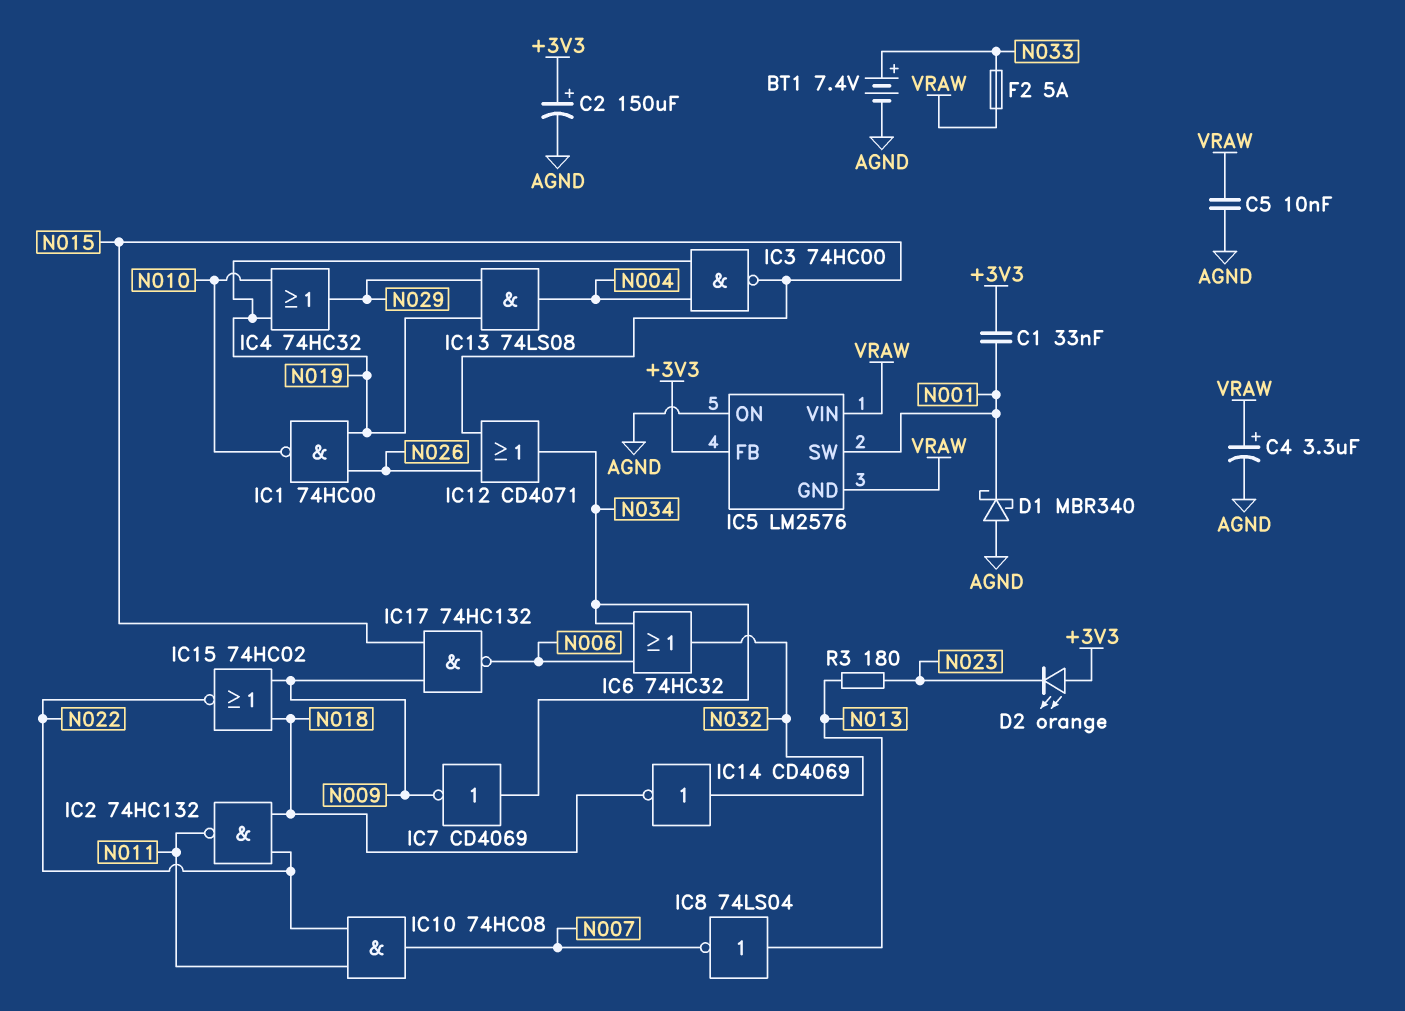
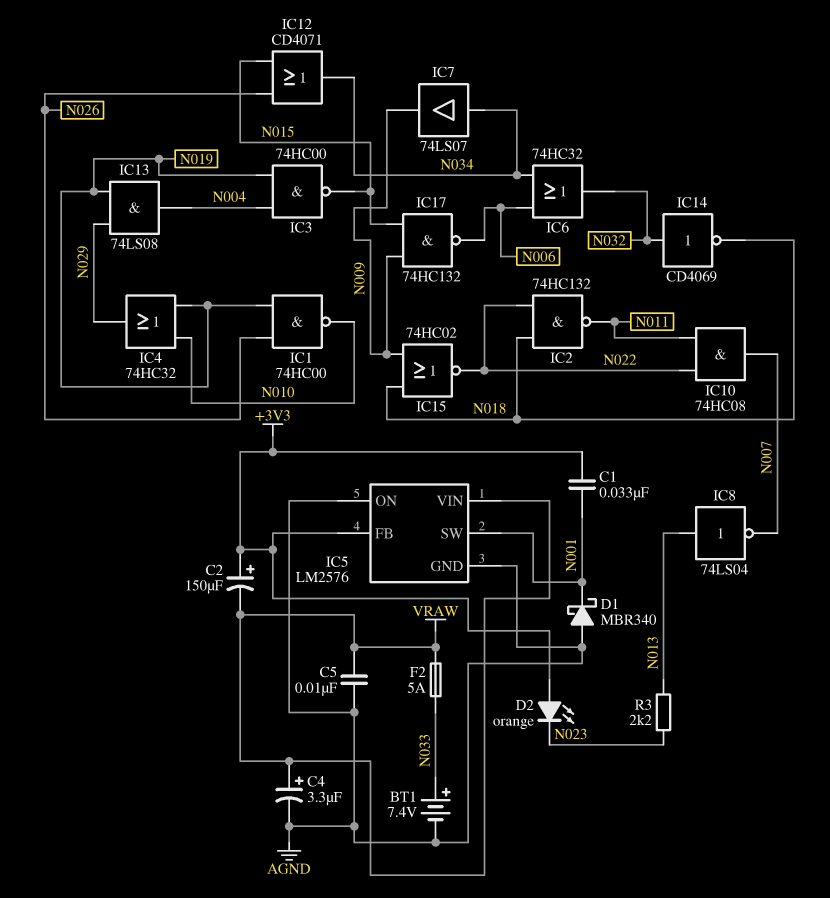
C2: 150uF (plus +3V3, minus AGND) -> 150uF (plus +3V3, minus VRAW)
IC5 pin GND: VRAW -> AGND
IC7: NOT CD4069 (in N034, out N009) -> buffer 74LS07 (in N034, out N009)
R3: 180 (N013, N023) -> 2.2k (N013, N023)

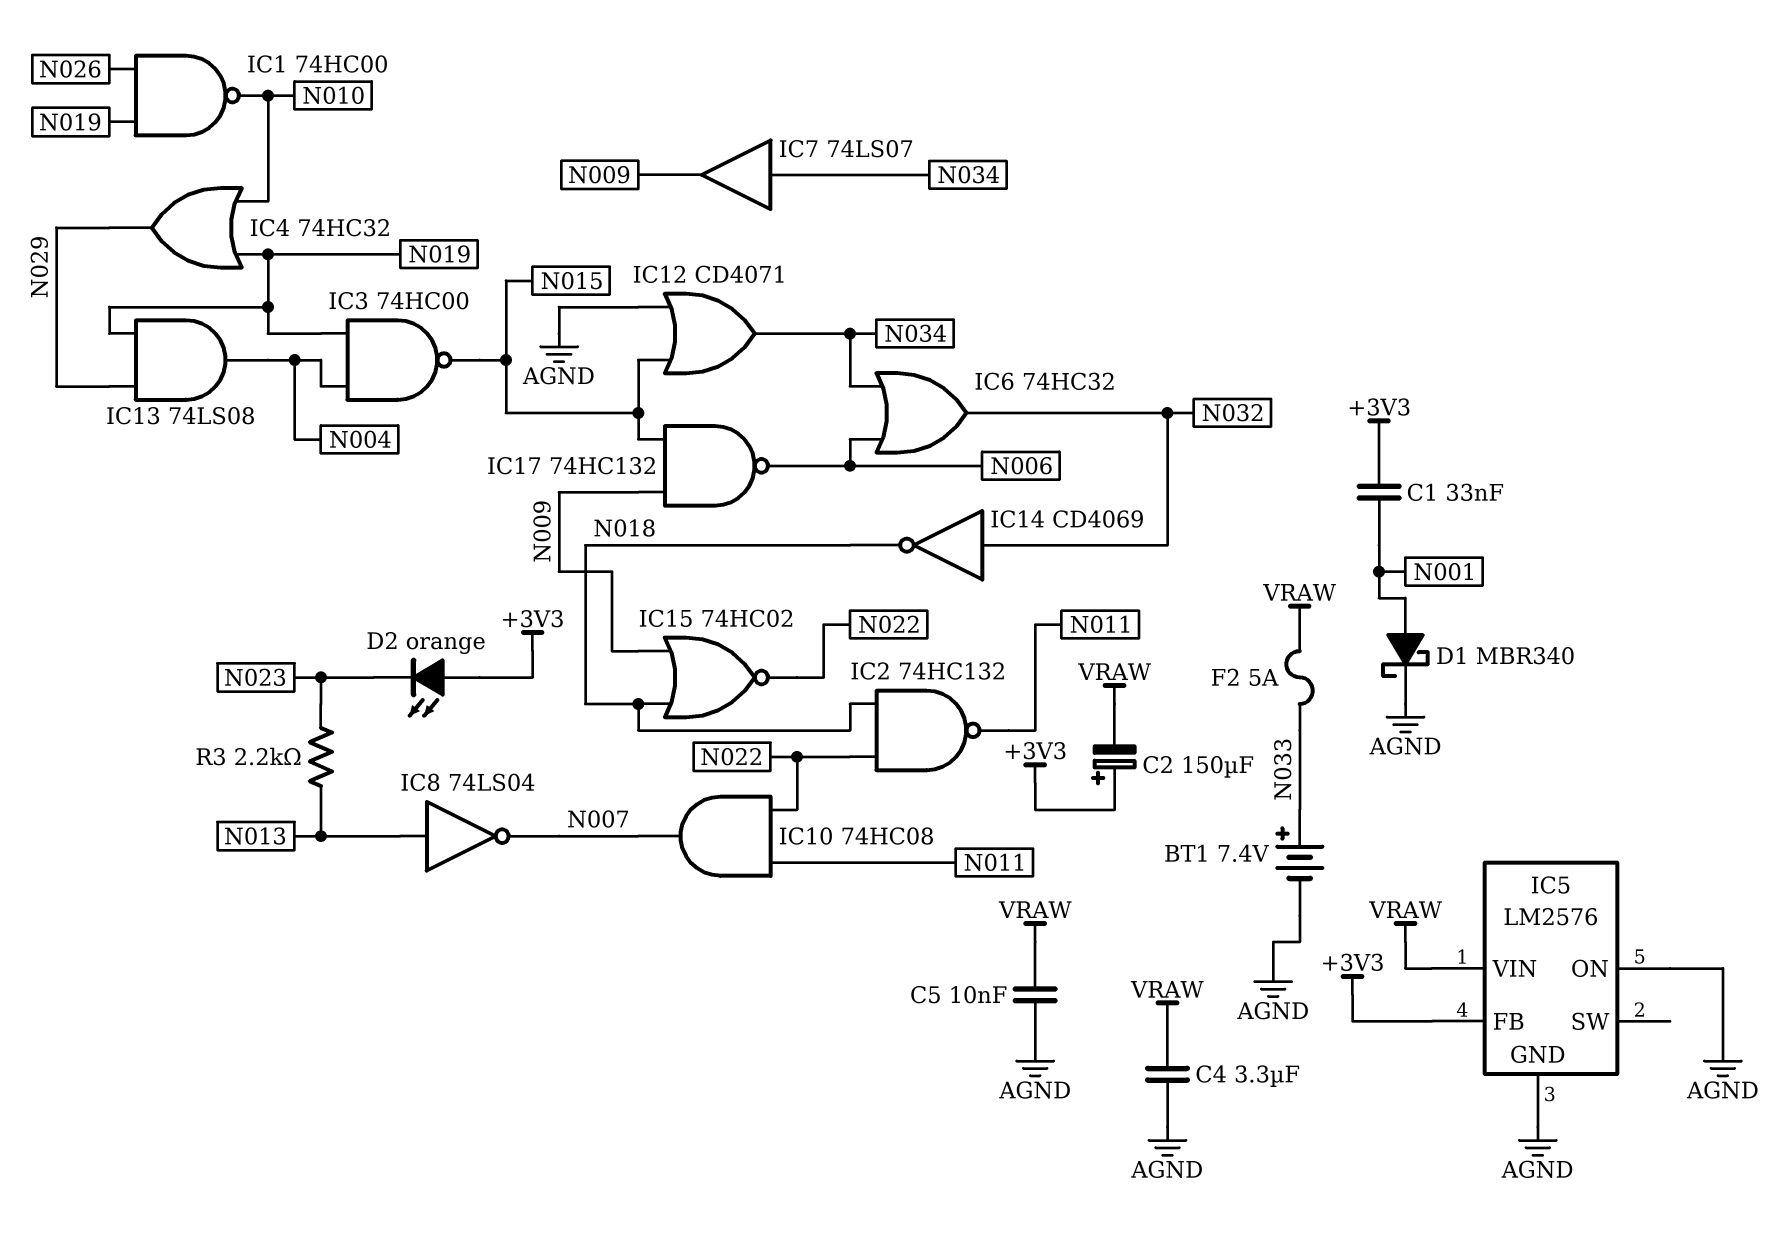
C4: 3.3uF (plus VRAW, minus AGND) -> 3.3uF (AGND, VRAW)
D1: schottky MBR340 (A AGND, K N001) -> schottky MBR340 (A N001, K AGND)
IC5 pin SW: N001 -> none
IC12: OR CD4071 (in N015, in N026, out N034) -> OR CD4071 (in AGND, in N015, out N034)

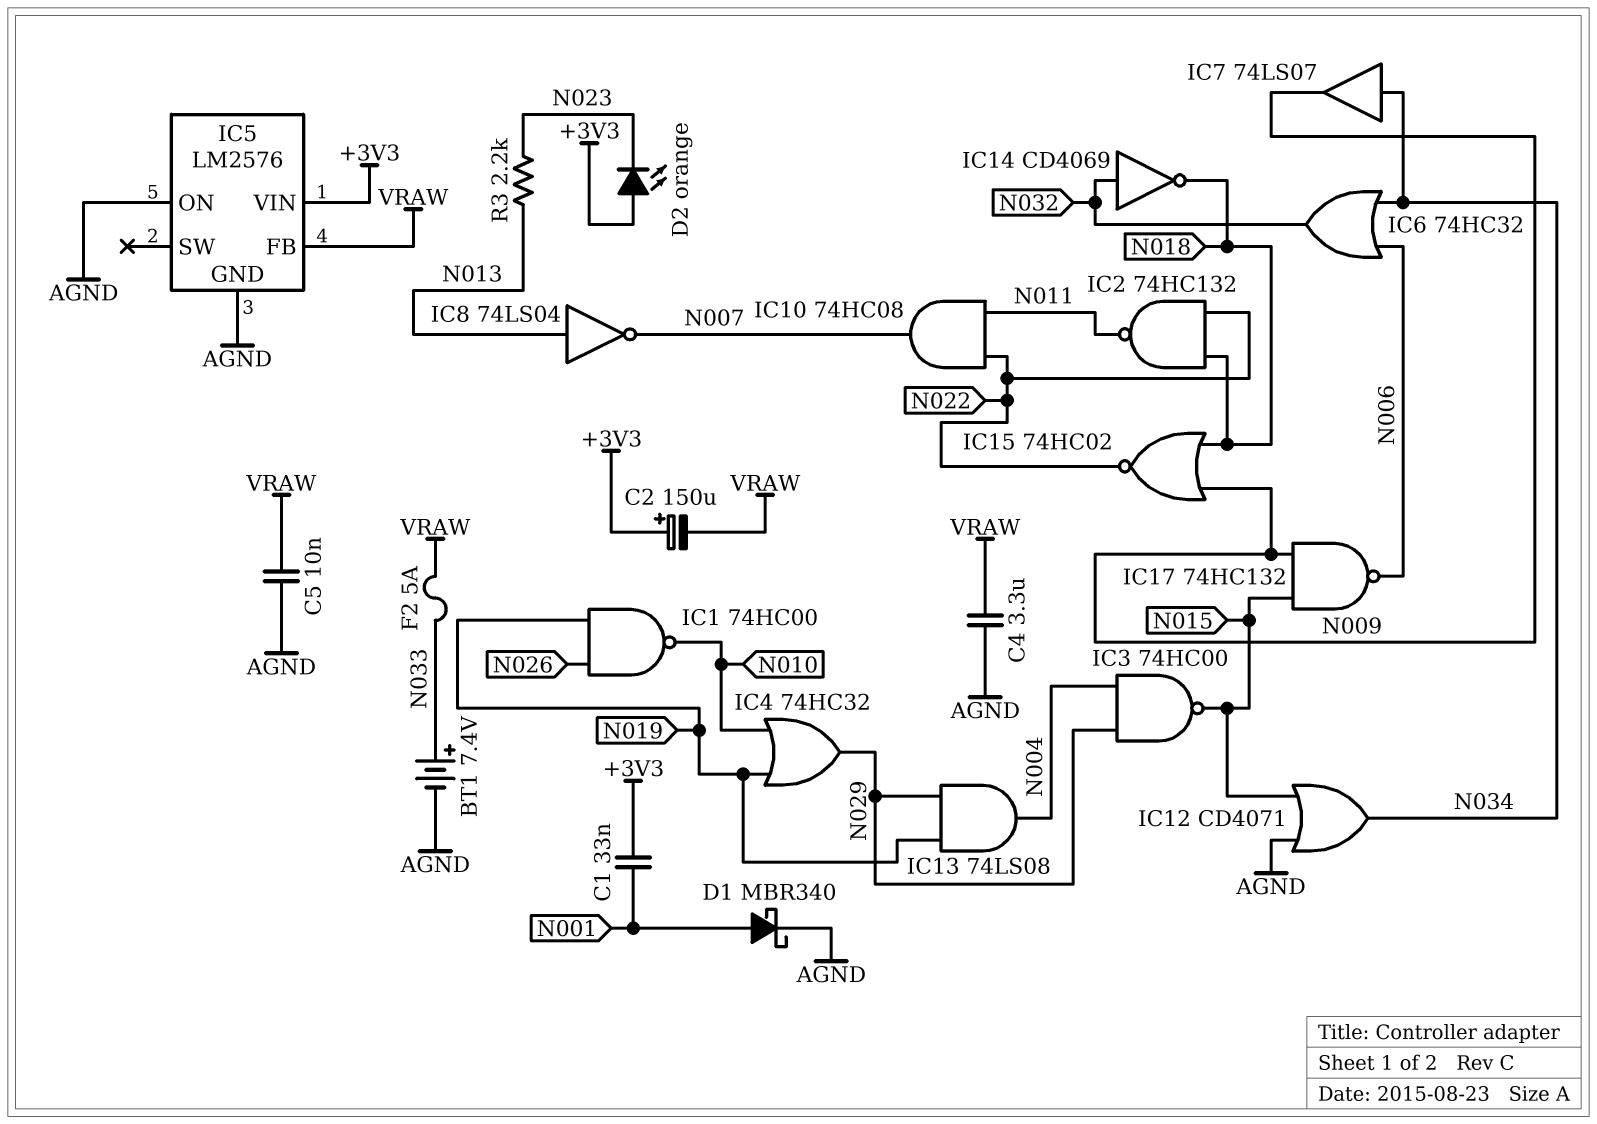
IC3: NAND 74HC00 (in N004, in N019, out N015) -> NAND 74HC00 (in N004, in N029, out N015)
IC5 pin FB: +3V3 -> VRAW
IC5 pin VIN: VRAW -> +3V3

